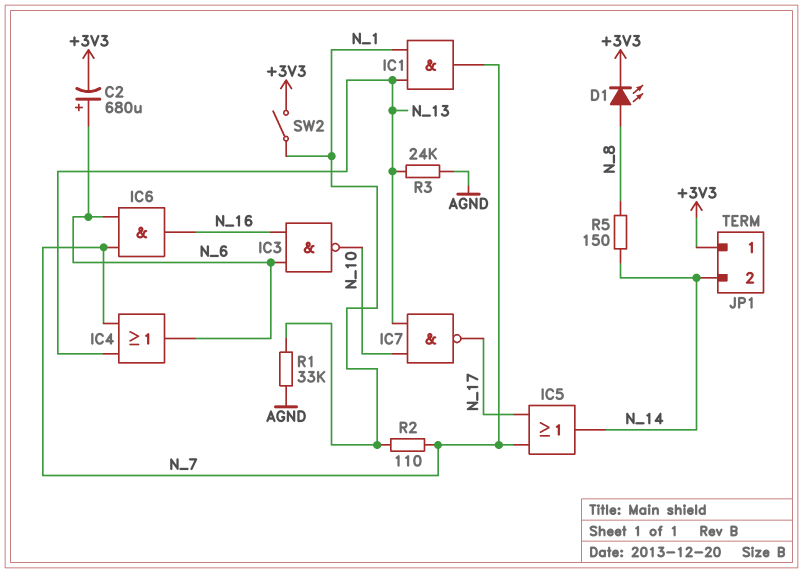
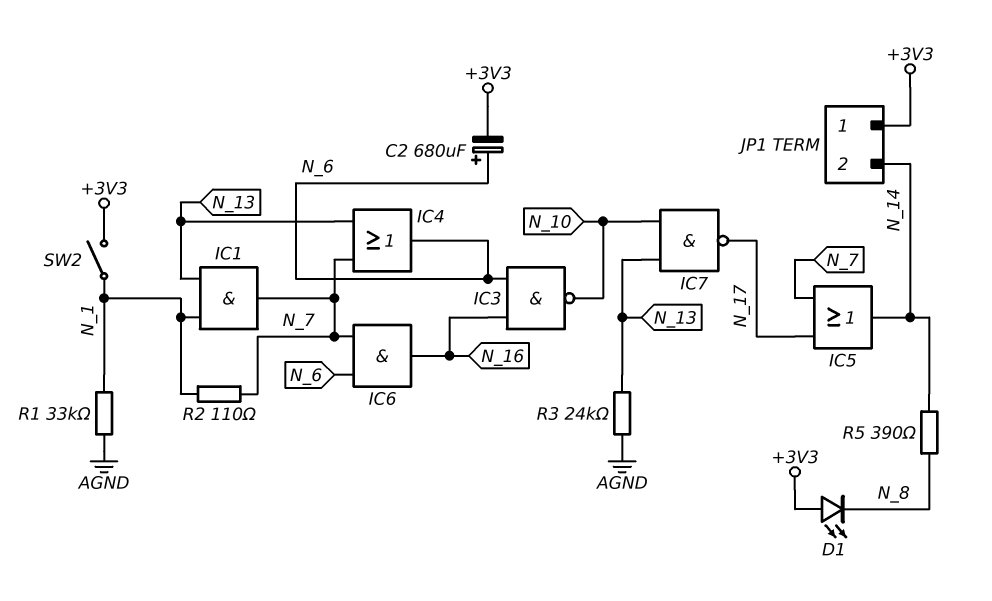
D1: LED (A N_8, K +3V3) -> LED (A +3V3, K N_8)
R5: 150 (N_8, N_14) -> 390 (N_8, N_14)

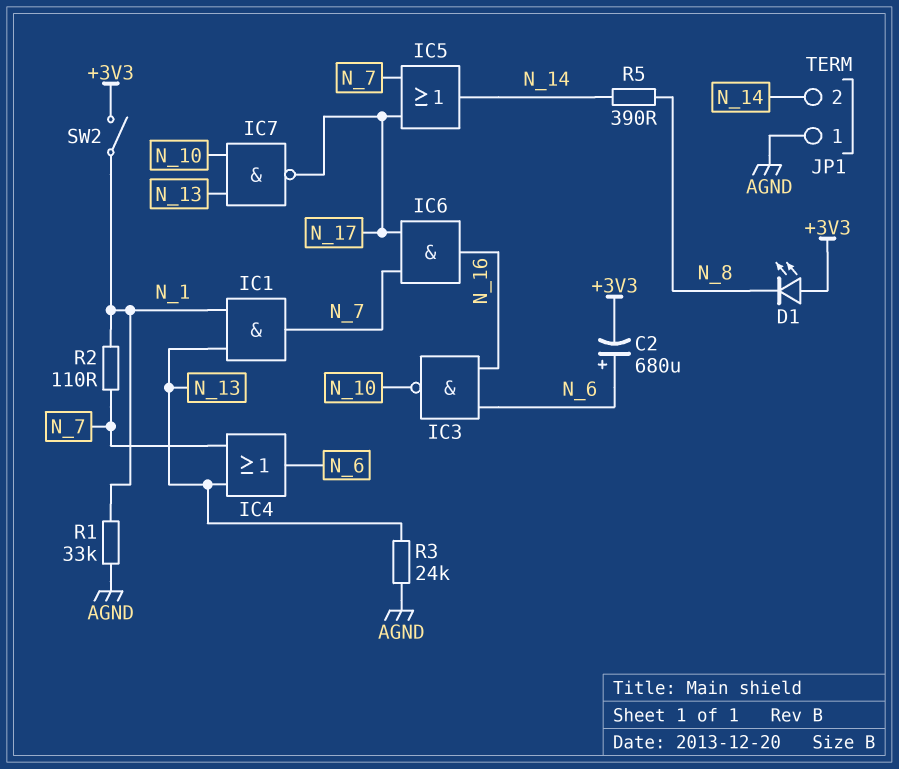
IC6: AND (in N_6, in N_7, out N_16) -> AND (in N_7, in N_17, out N_16)
JP1 pin 1: +3V3 -> AGND

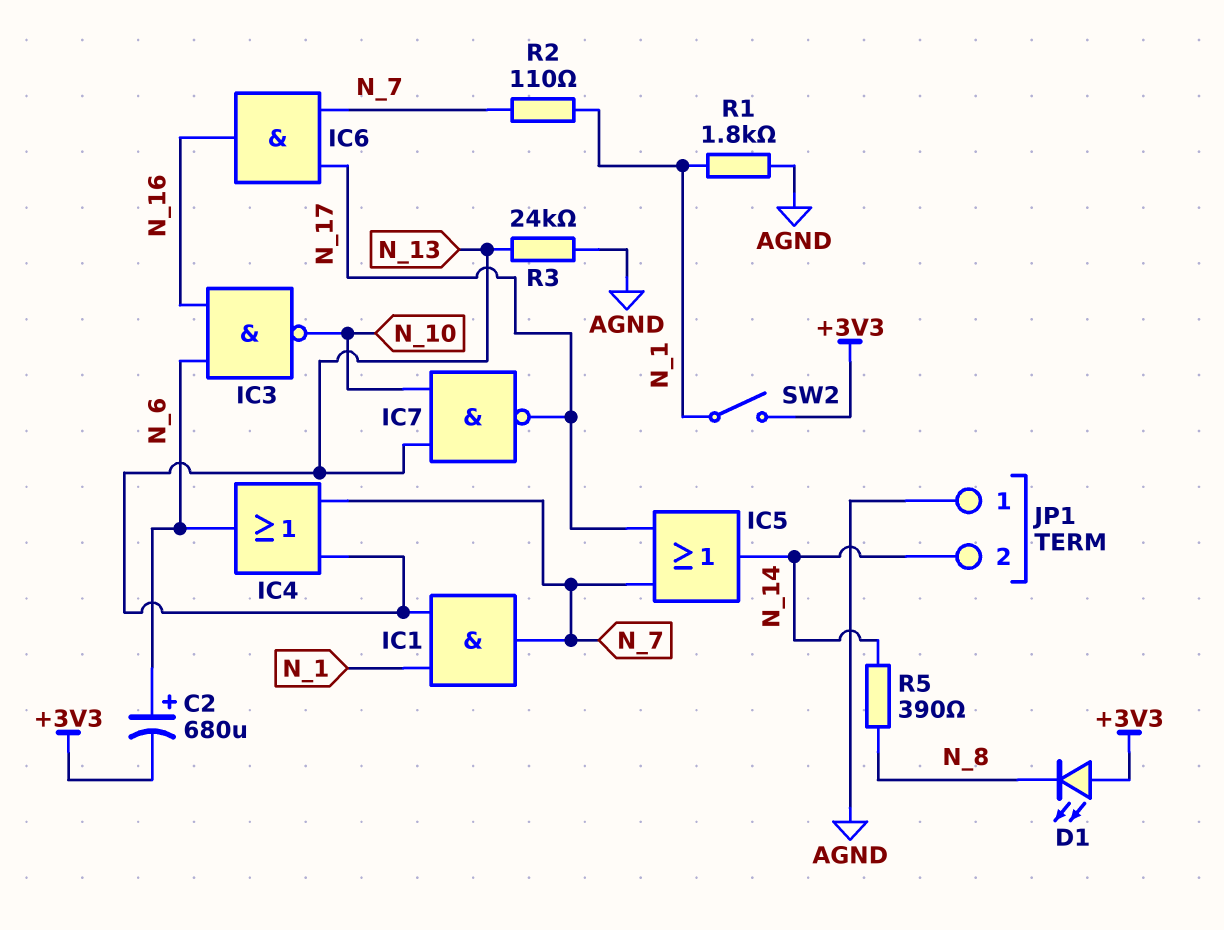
R1: 33k (AGND, N_1) -> 1.8k (AGND, N_1)

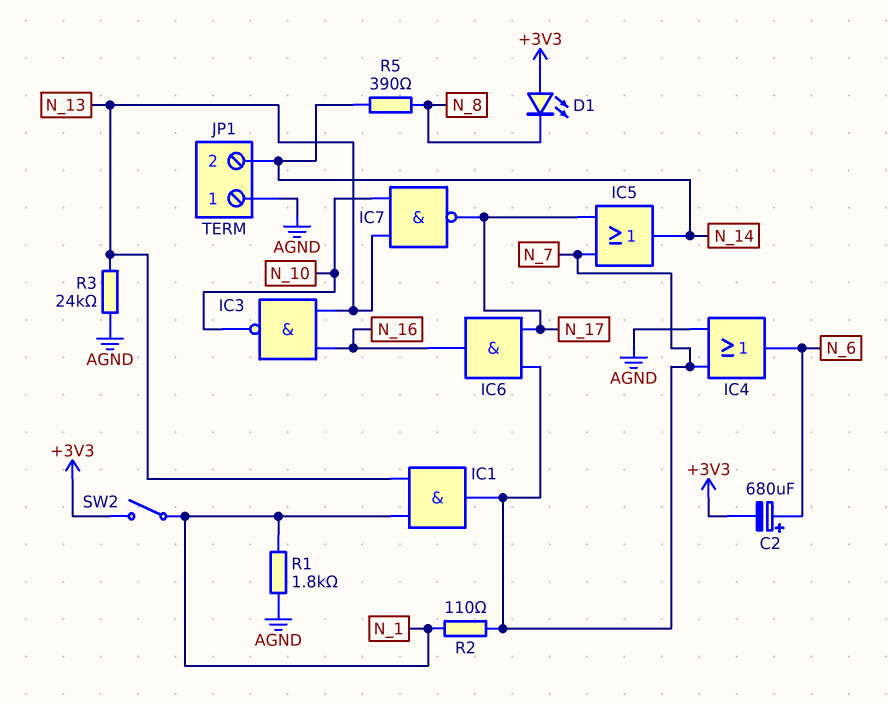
IC3: NAND (in N_6, in N_16, out N_10) -> NAND (in N_13, in N_16, out N_10)
IC4: OR (in N_7, in N_13, out N_6) -> OR (in AGND, in N_7, out N_6)

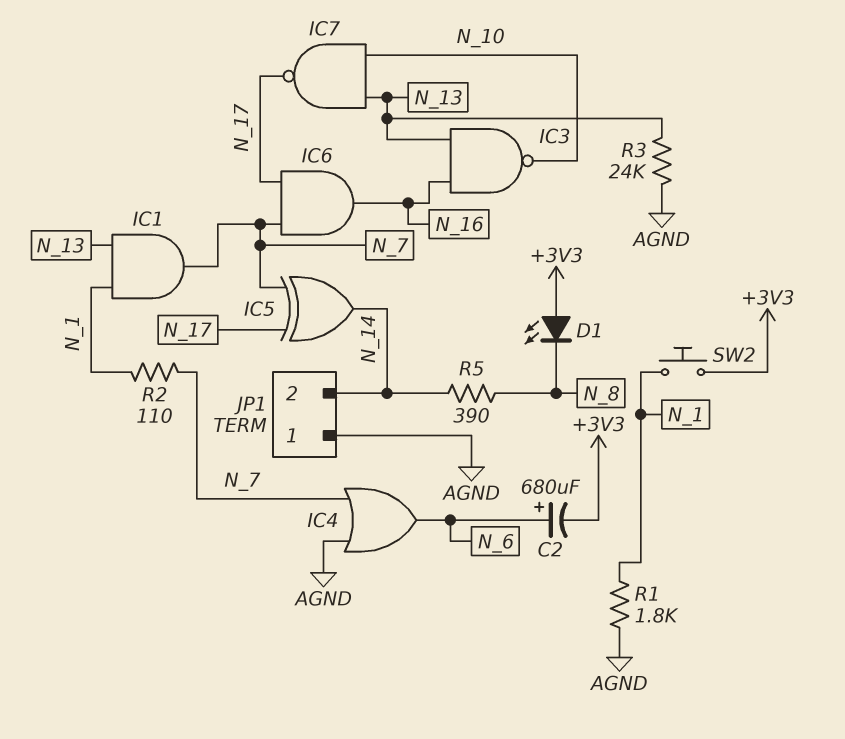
IC5: OR (in N_7, in N_17, out N_14) -> XOR (in N_7, in N_17, out N_14)
SW2: switch (+3V3, N_1) -> button (+3V3, N_1)

